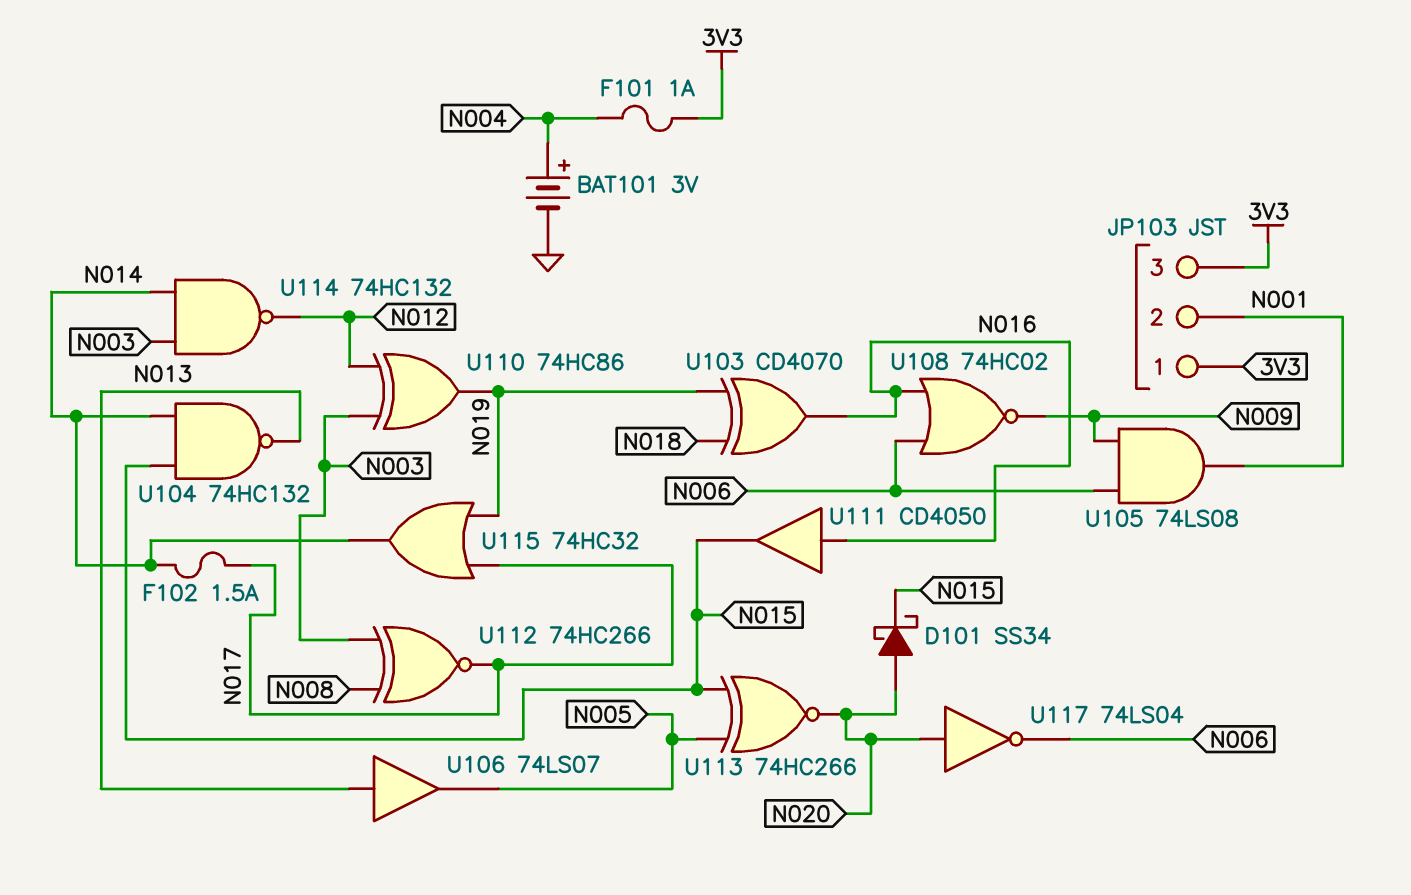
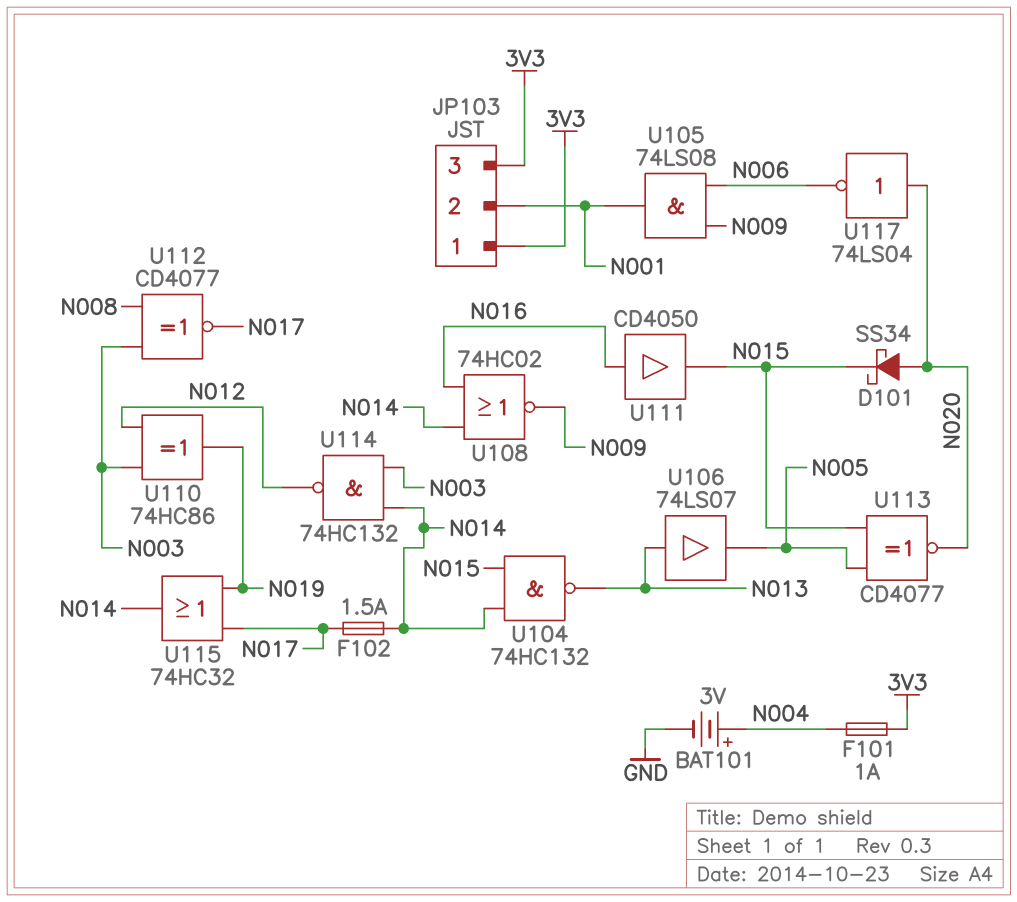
U103: XOR CD4070 (in N018, in N019, out N016) -> none
U108: NOR 74HC02 (in N006, in N016, out N009) -> NOR 74HC02 (in N014, in N016, out N009)
U112: XNOR 74HC266 (in N003, in N008, out N017) -> XNOR CD4077 (in N003, in N008, out N017)
U113: XNOR 74HC266 (in N005, in N015, out N020) -> XNOR CD4077 (in N005, in N015, out N020)

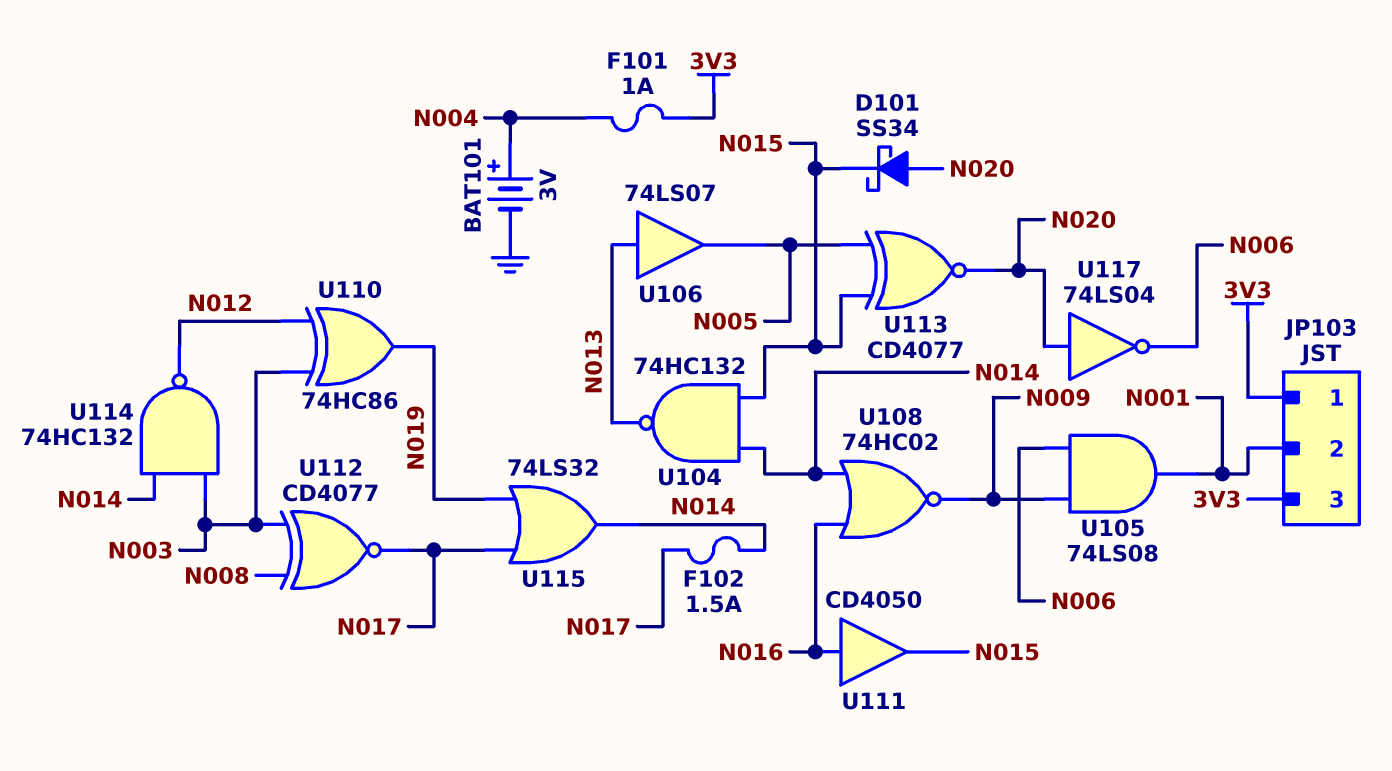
U115: OR 74HC32 (in N017, in N019, out N014) -> OR 74LS32 (in N017, in N019, out N014)

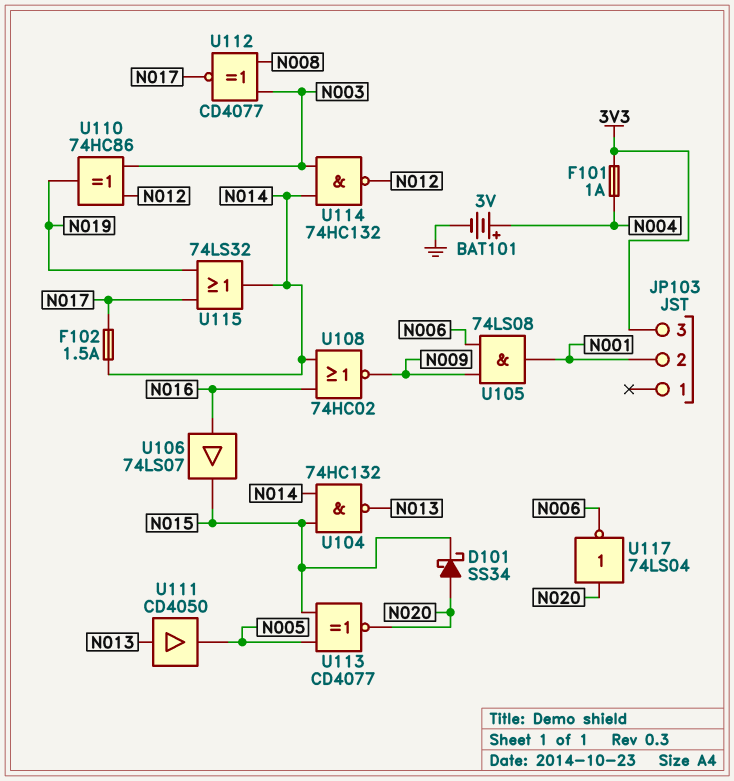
JP103 pin 1: 3V3 -> none
U106: buffer 74LS07 (in N013, out N005) -> buffer 74LS07 (in N016, out N015)
U111: buffer CD4050 (in N016, out N015) -> buffer CD4050 (in N013, out N005)

